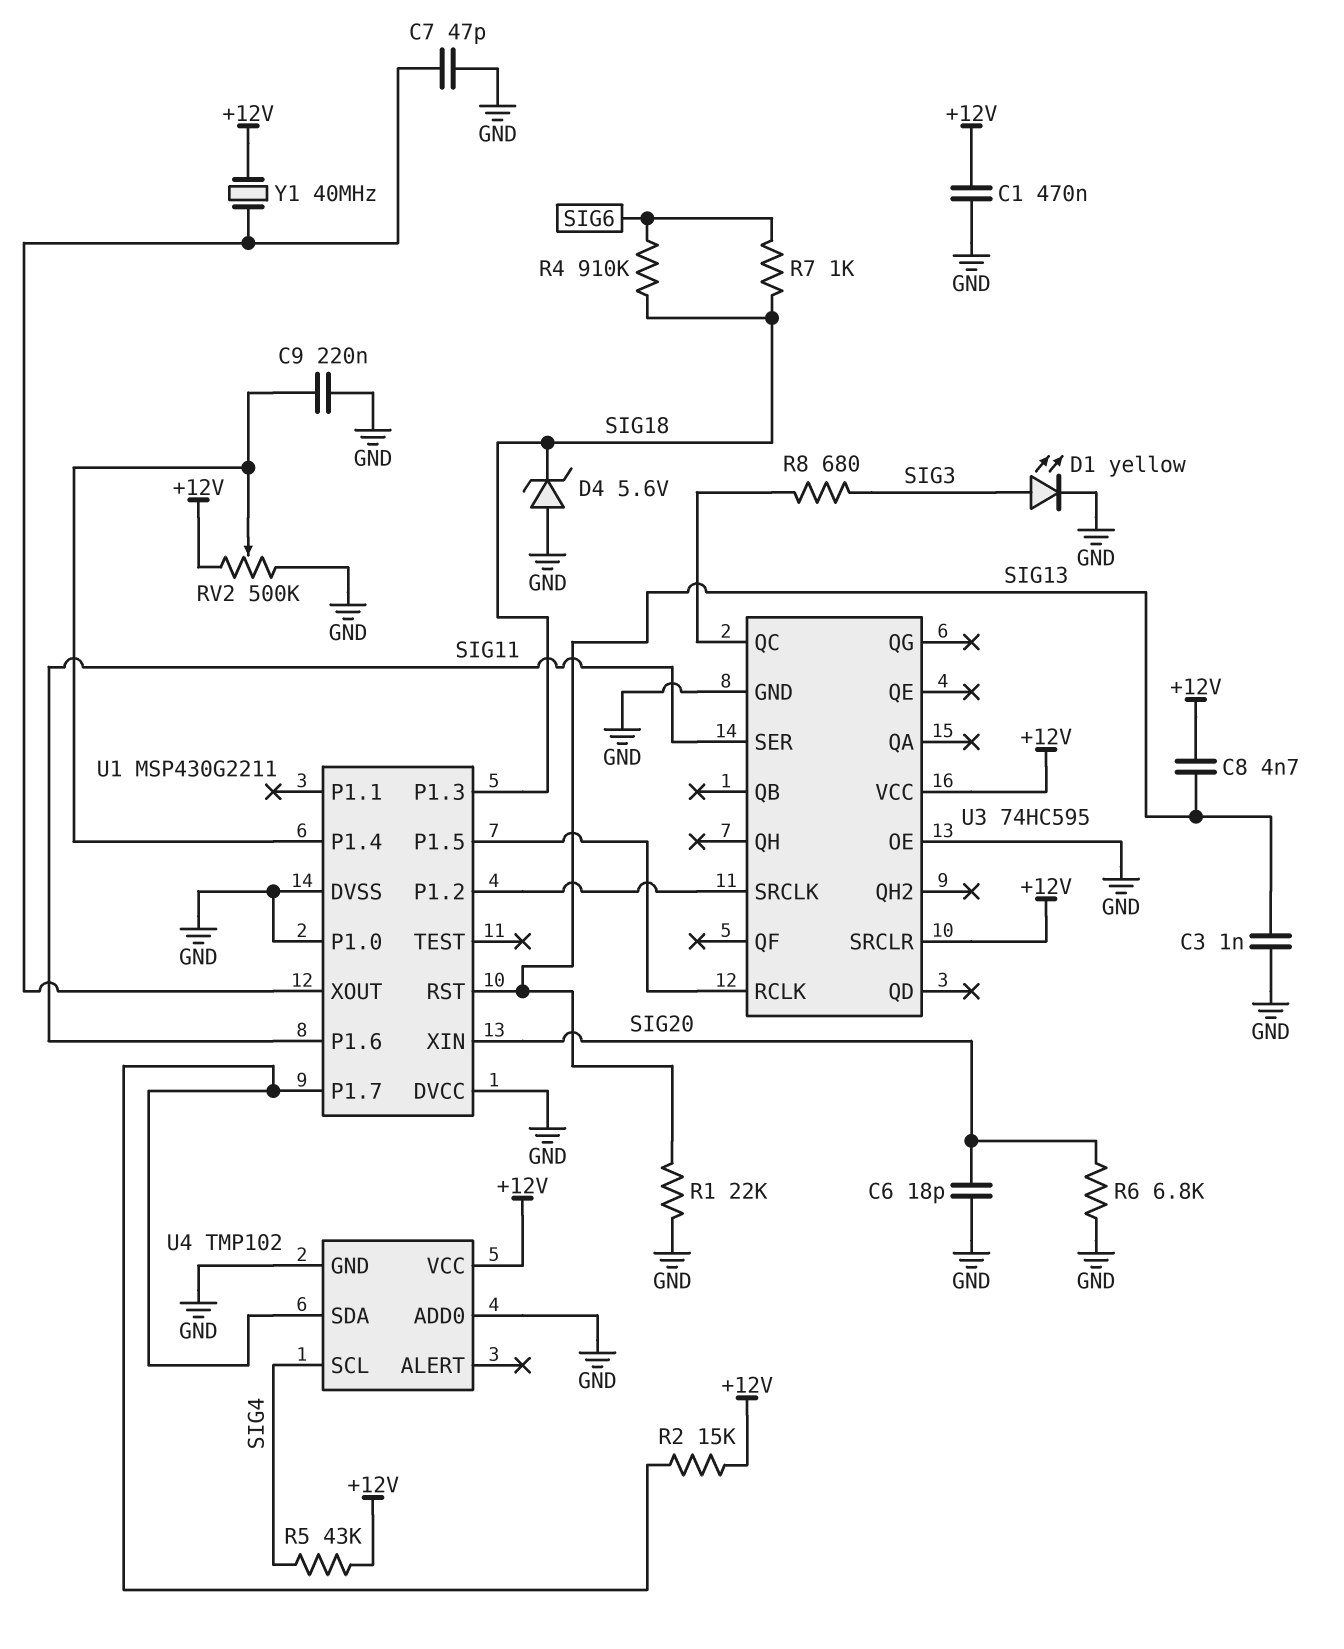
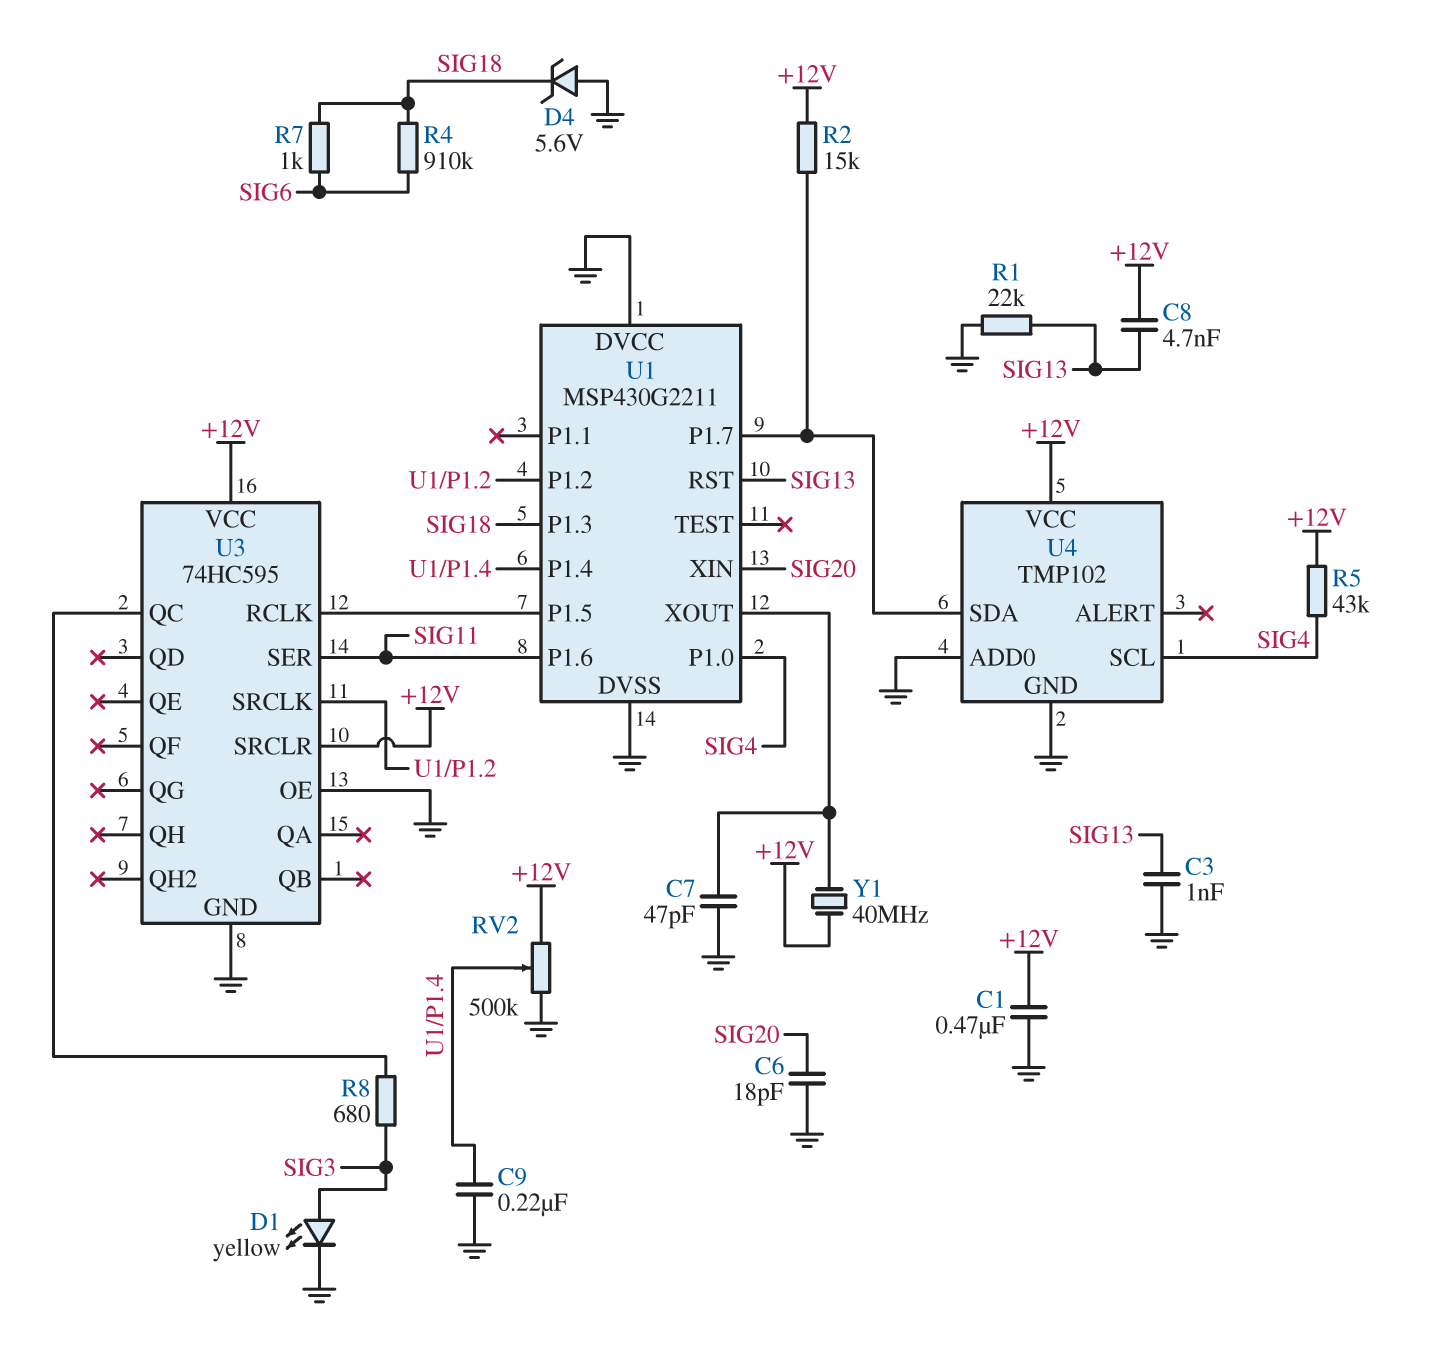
R6: 6.8k (GND, SIG20) -> none
U1 pin P1.0: GND -> SIG4

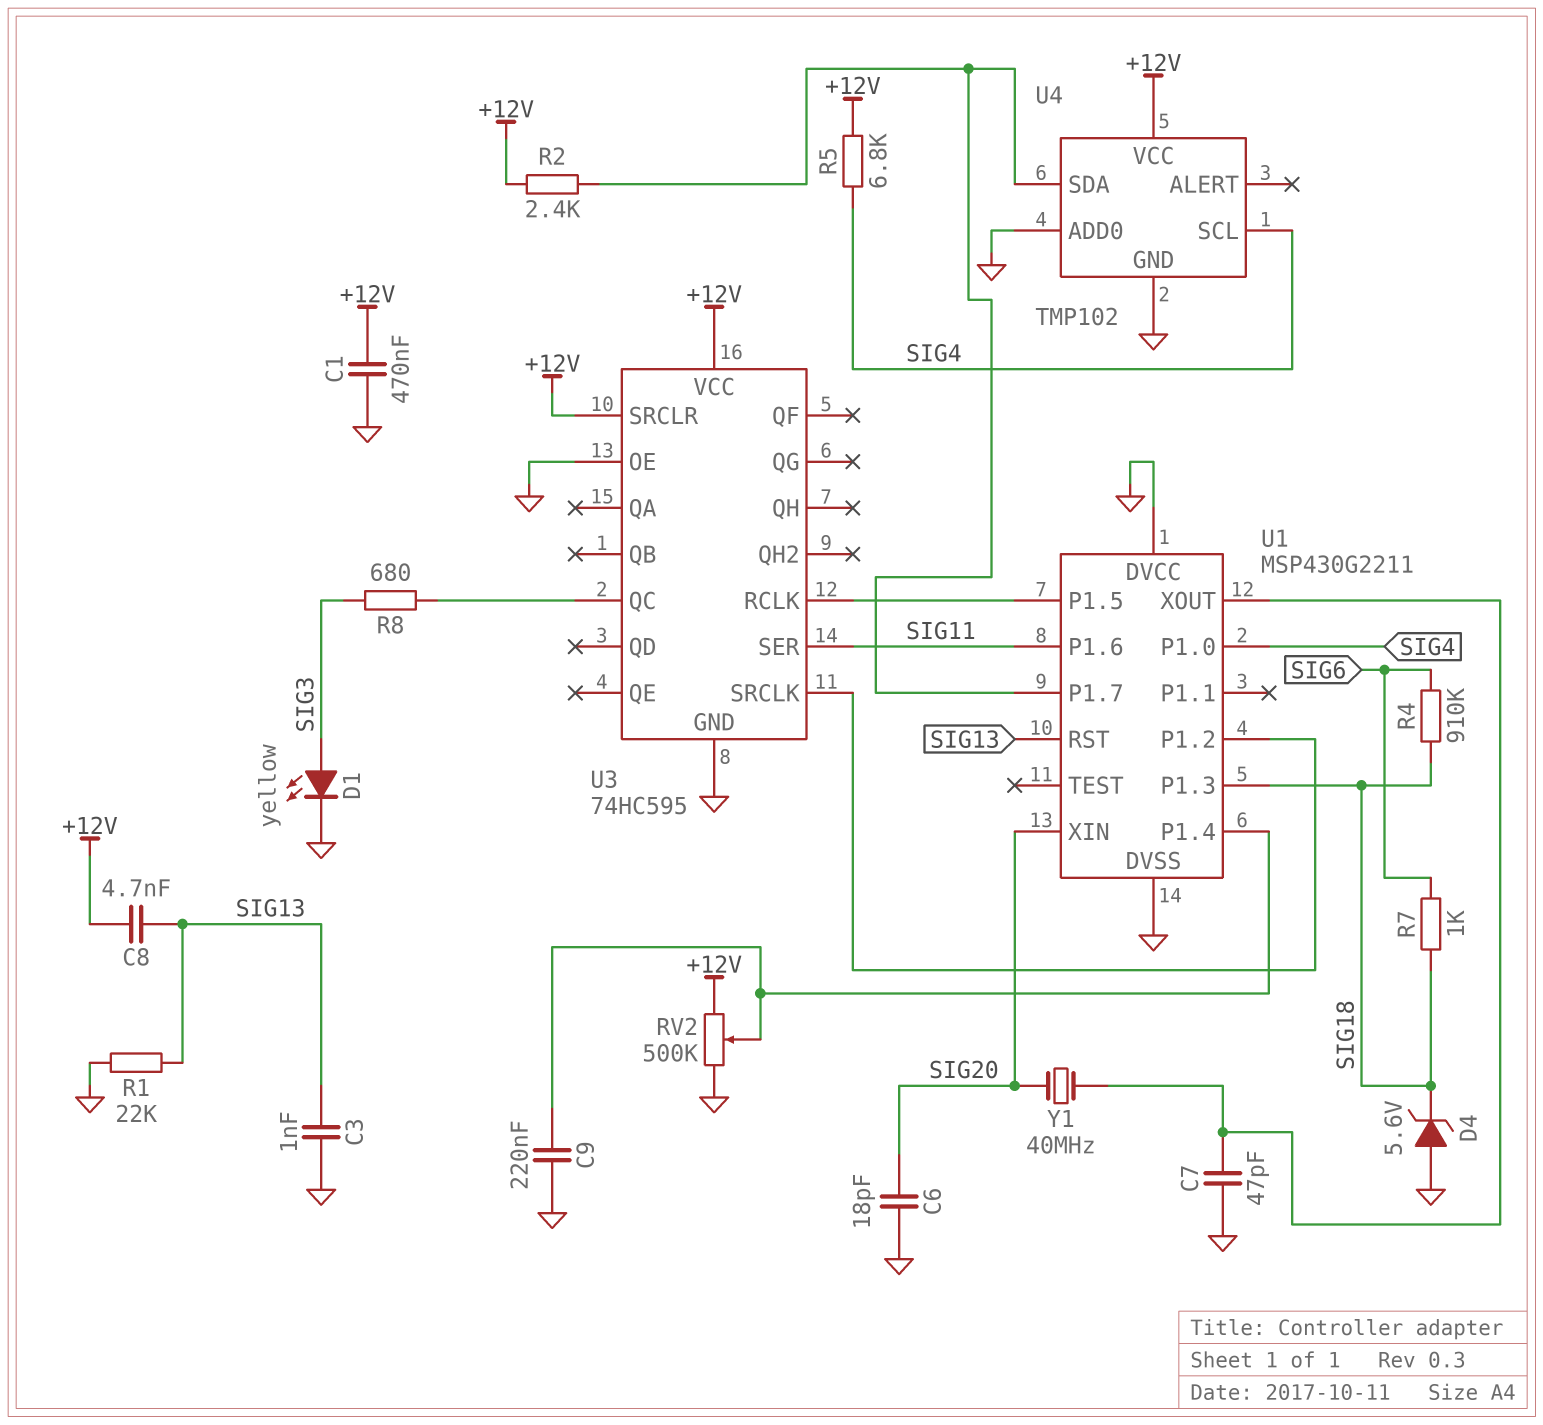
R2: 15k (+12V, U1/P1.7) -> 2.4k (+12V, U1/P1.7)
R5: 43k (+12V, SIG4) -> 6.8k (+12V, SIG4)
Y1: 40MHz (+12V, U1/XOUT) -> 40MHz (SIG20, U1/XOUT)

